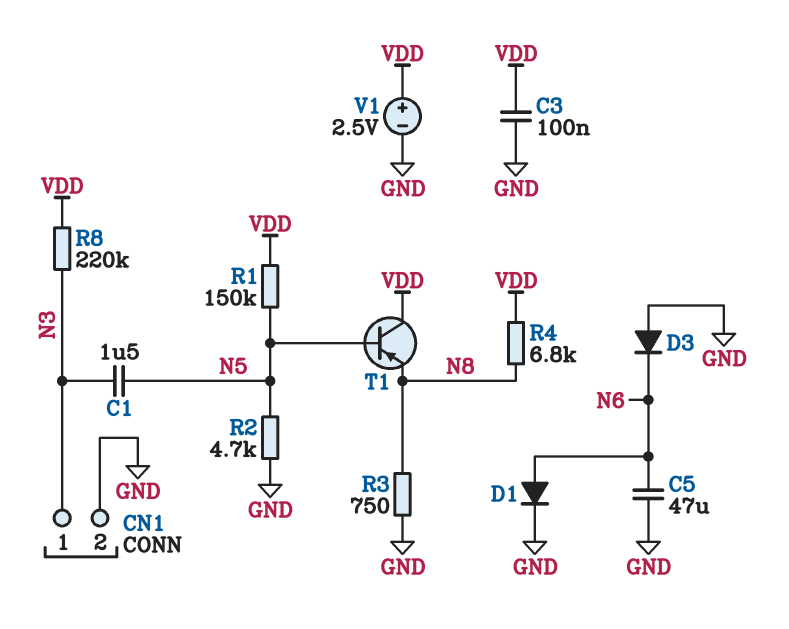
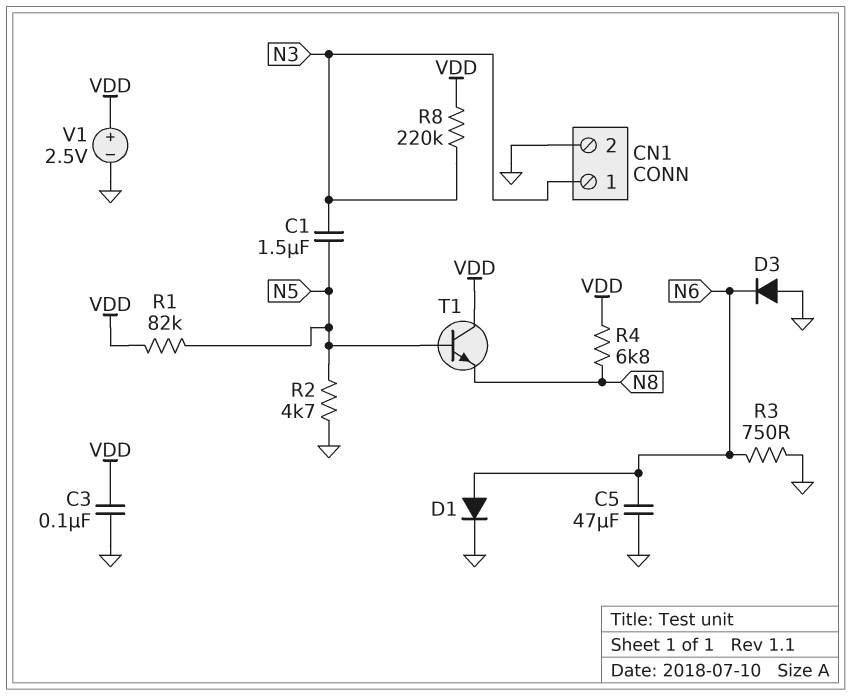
R1: 150k (N5, VDD) -> 82k (N5, VDD)
R3: 750 (GND, N8) -> 750 (GND, N6)
T1: PNP (B N5, C VDD, E N8) -> NPN (B N5, C VDD, E N8)

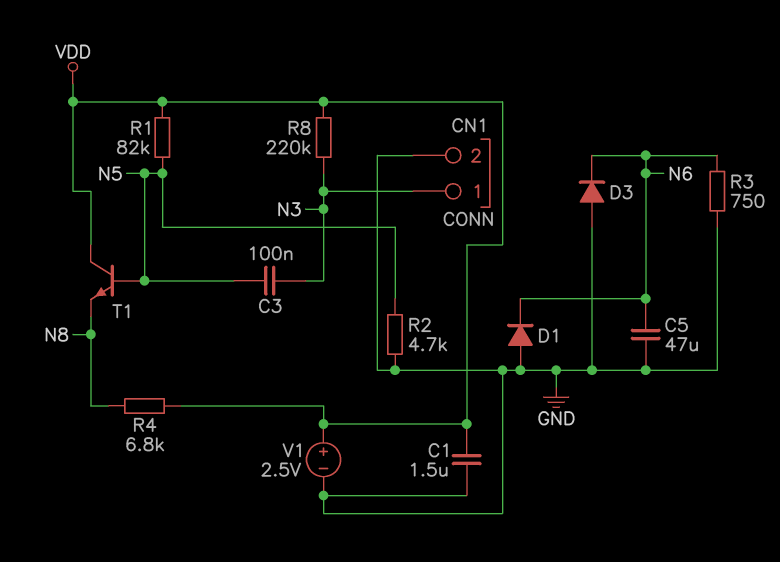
C1: 1.5uF (N3, N5) -> 1.5uF (GND, VDD)
C3: 100nF (GND, VDD) -> 100nF (N3, N5)
D1: diode (A N6, K GND) -> diode (A GND, K N6)

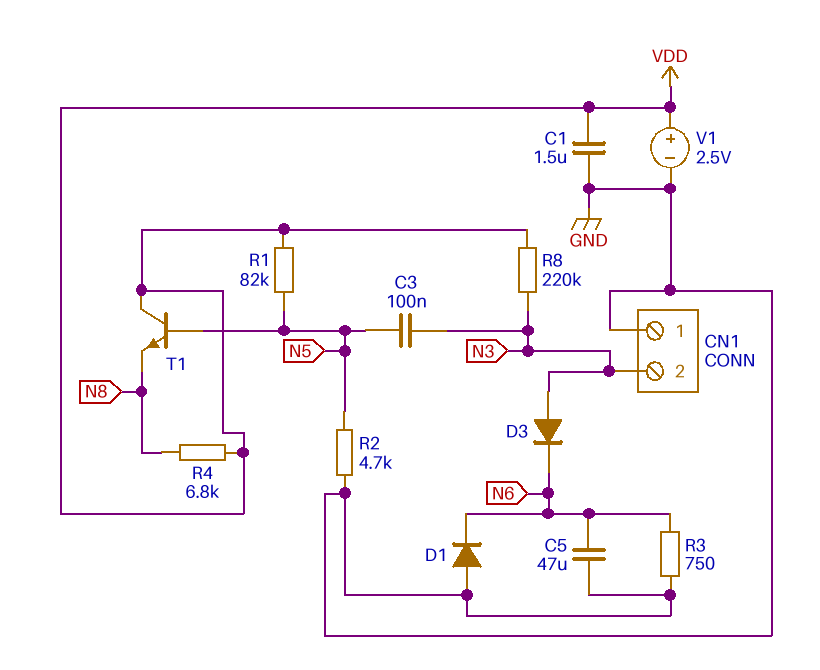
CN1 pin 1: N3 -> GND
CN1 pin 2: GND -> N3
D3: diode (A GND, K N6) -> diode (A N3, K N6)

